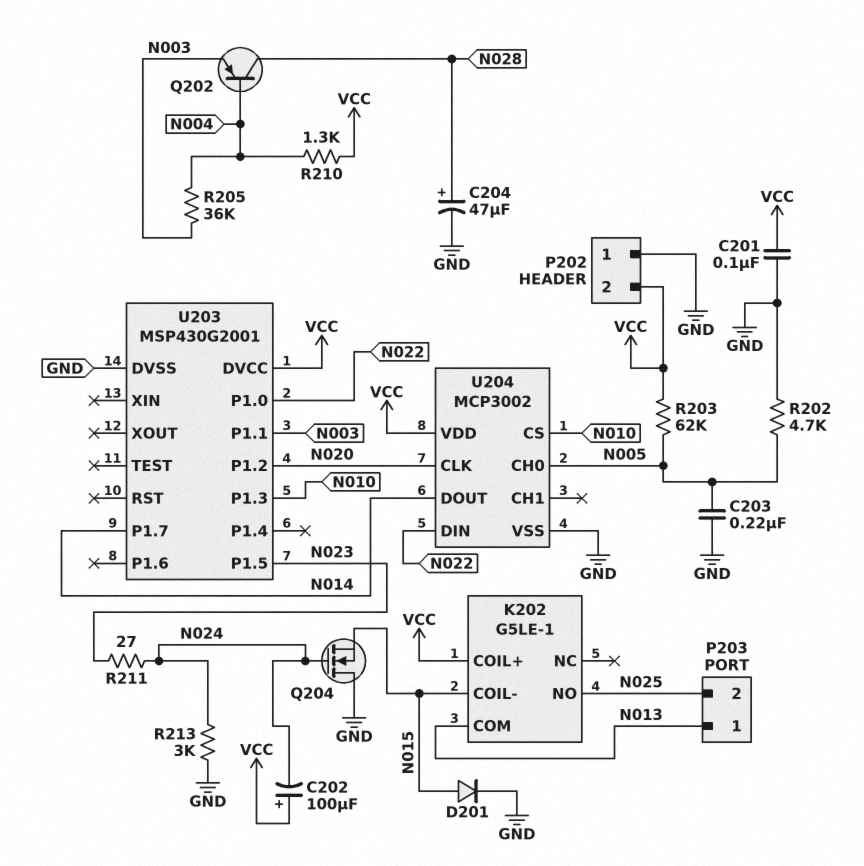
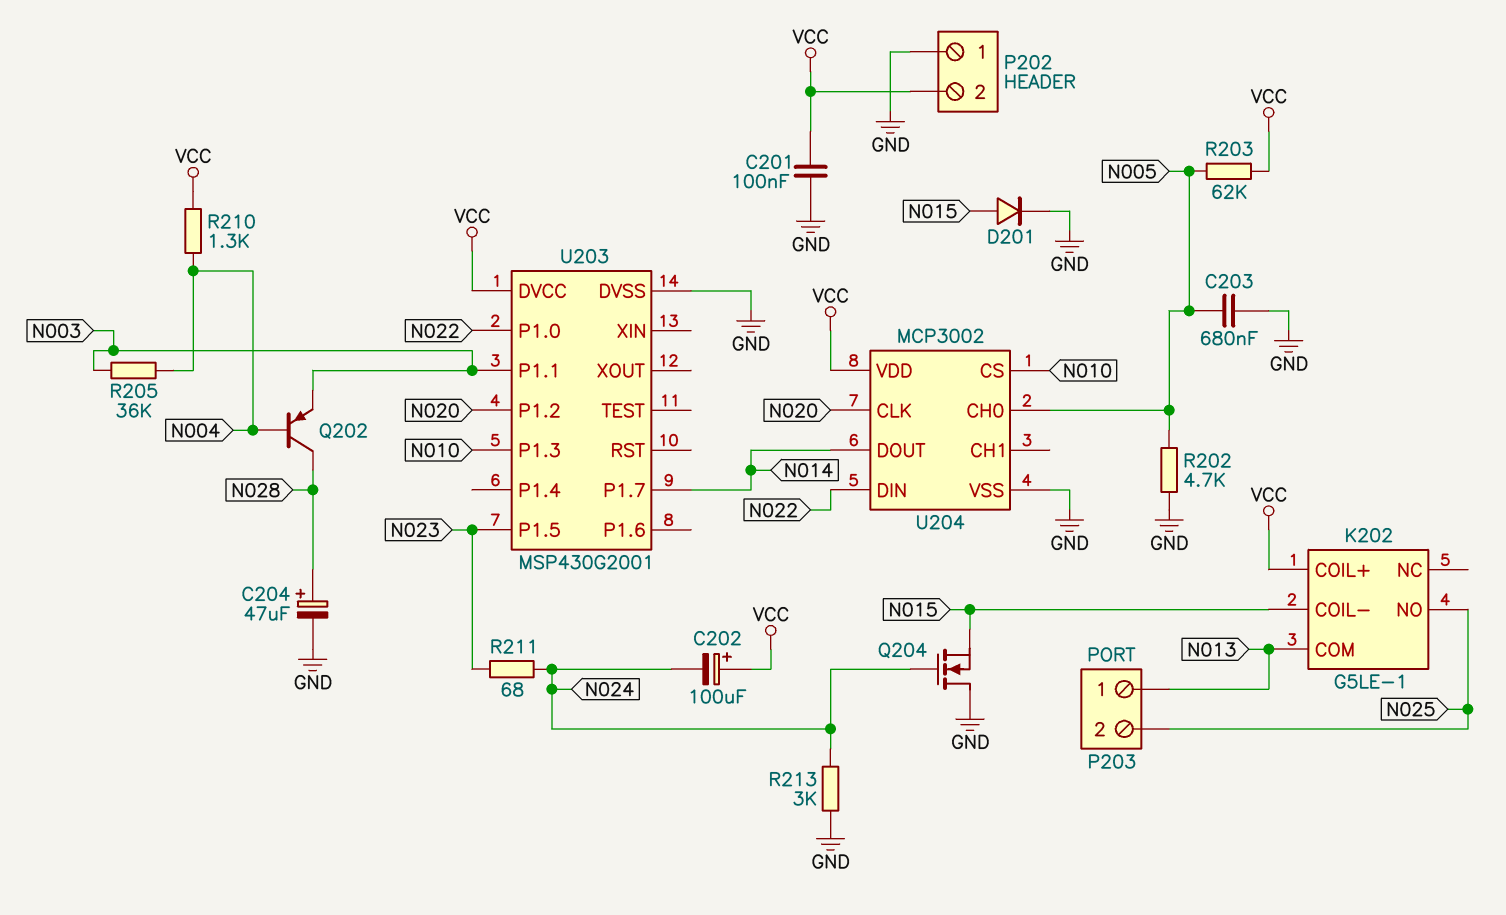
C203: 220nF (GND, N005) -> 680nF (GND, N005)
R211: 27 (N023, N024) -> 68 (N023, N024)

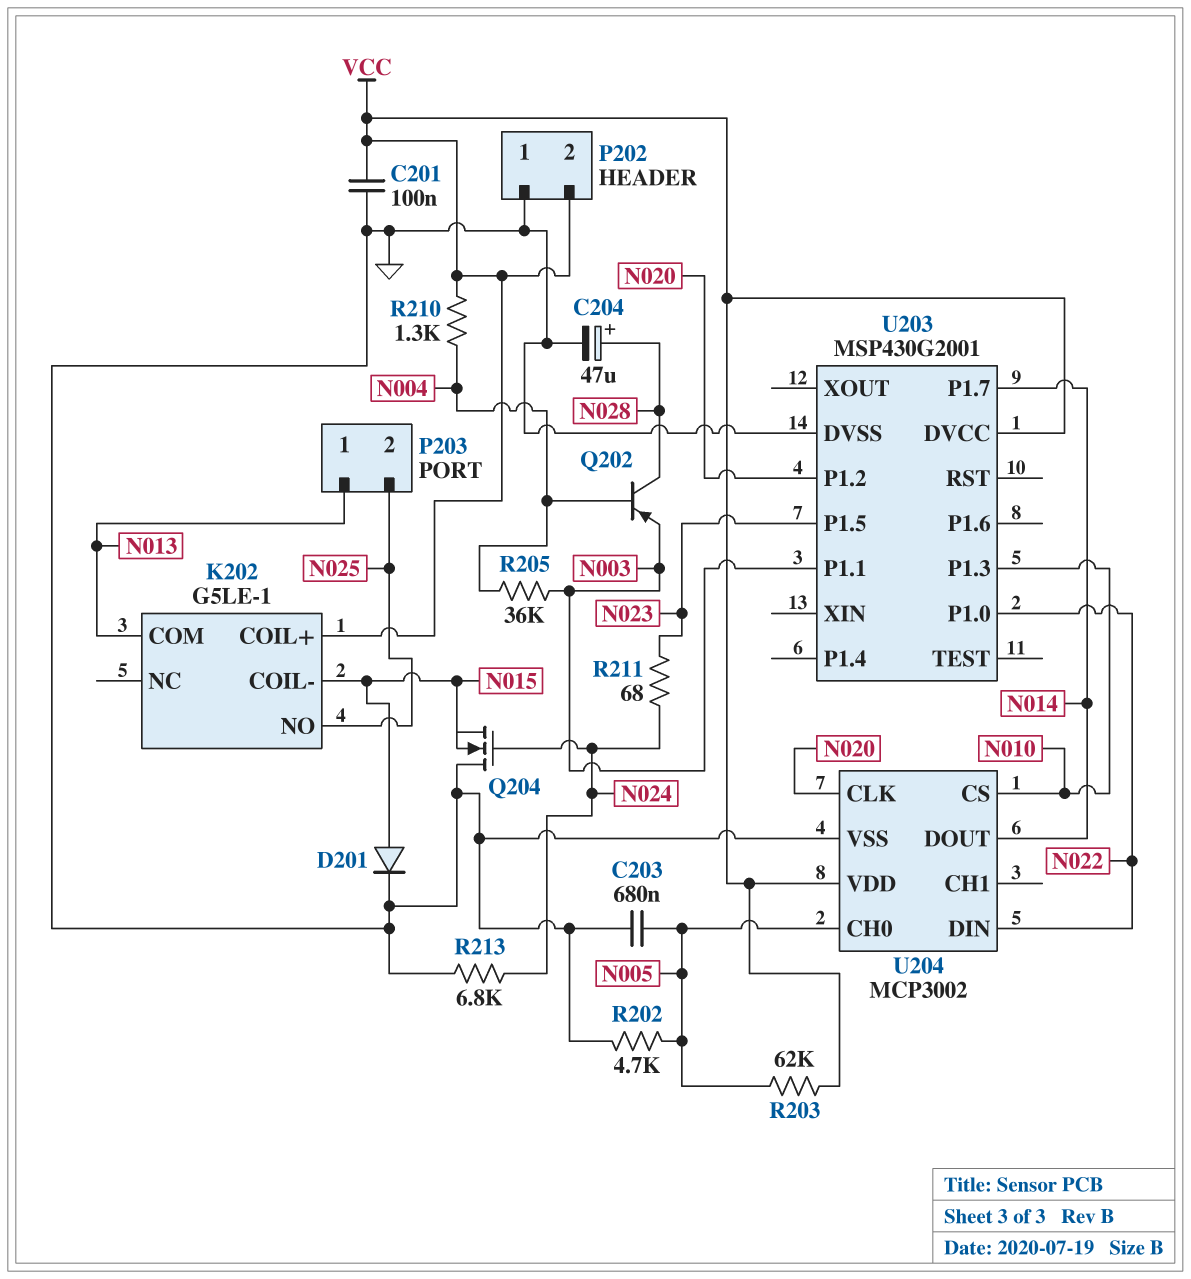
C202: 100uF (plus VCC, minus N024) -> none
R213: 3k (GND, N024) -> 6.8k (GND, N024)

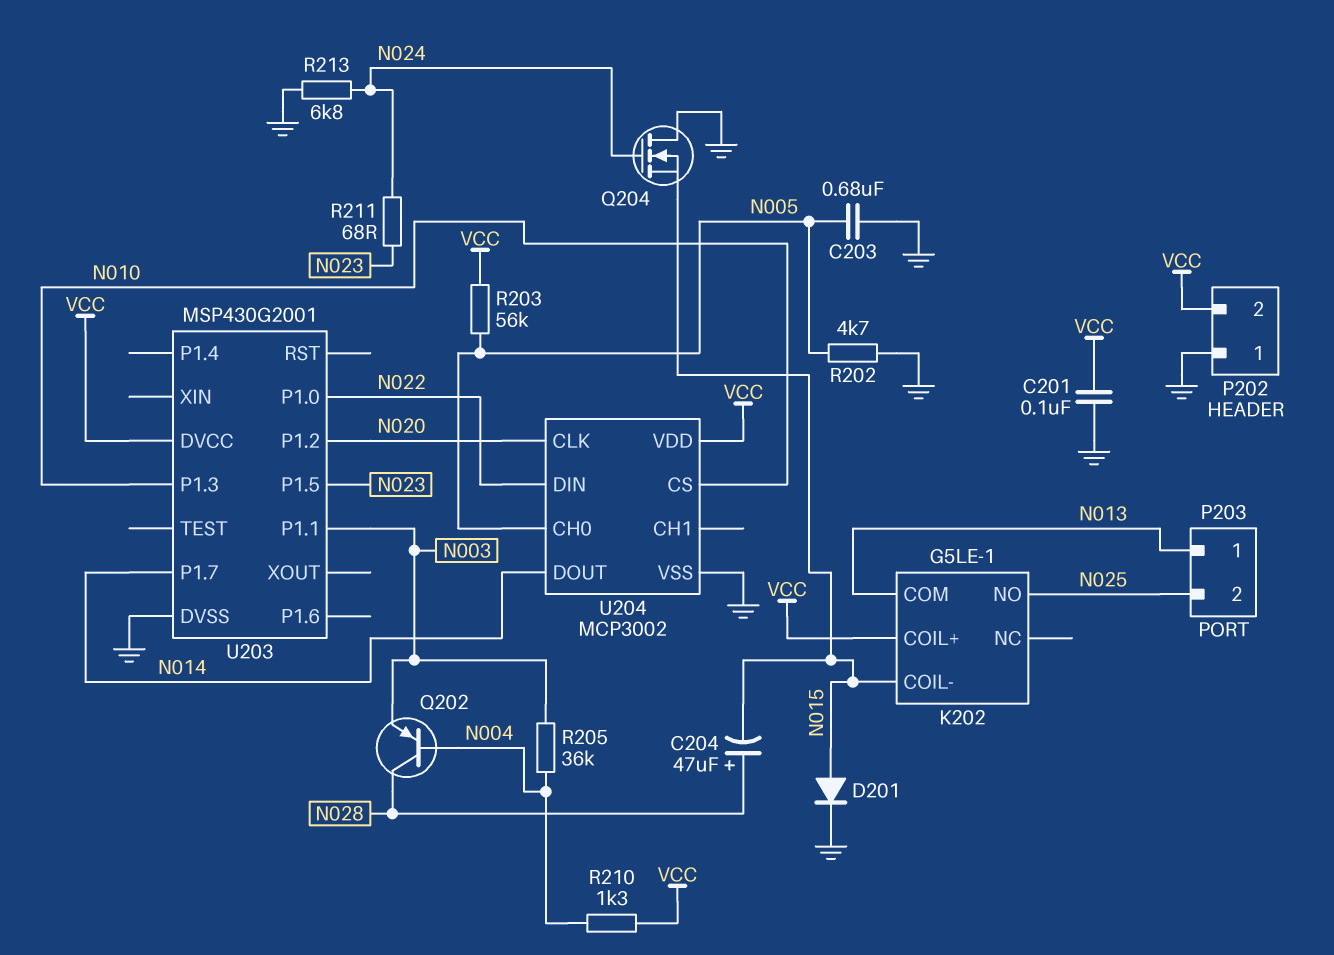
C204: 47uF (plus N028, minus GND) -> 47uF (plus N028, minus N015)
R203: 62k (N005, VCC) -> 56k (N005, VCC)

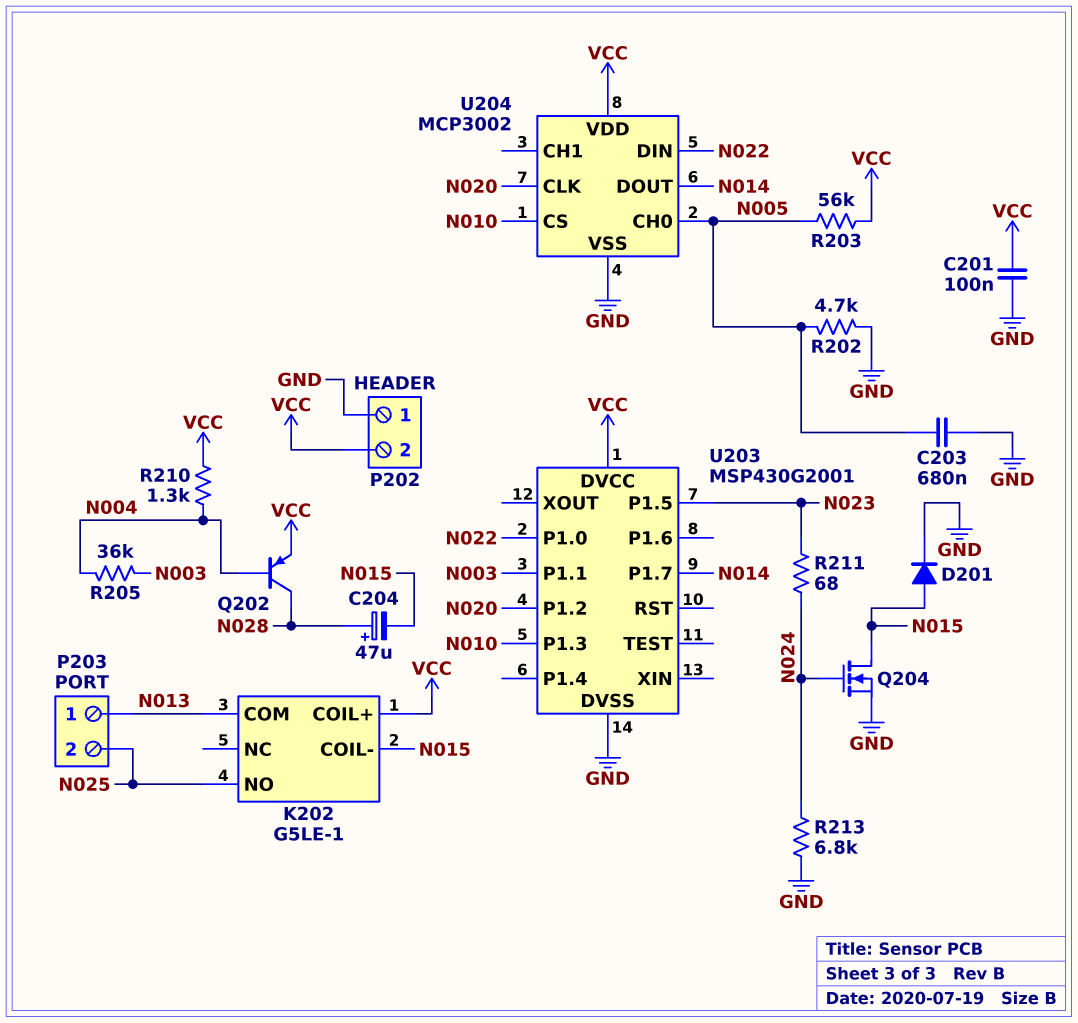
Q202: PNP (B N004, C N028, E N003) -> PNP (B N004, C N028, E VCC)
Q204: NMOS (G N024, D GND, S N015) -> NMOS (G N024, D N015, S GND)

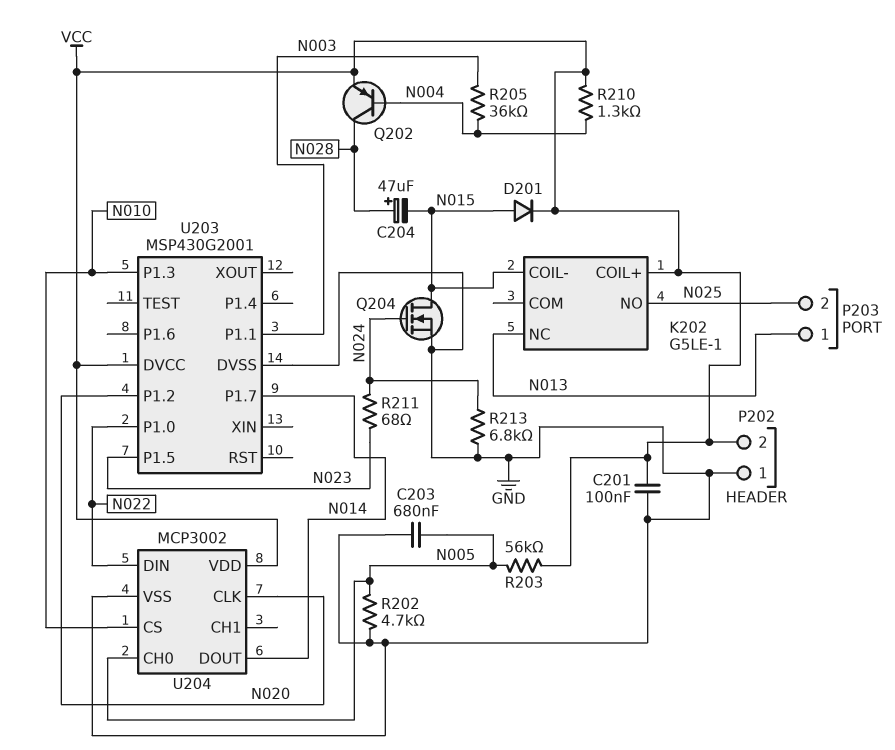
D201: diode (A N015, K GND) -> diode (A N015, K VCC)
K202 pin COM: N013 -> none
K202 pin NC: none -> N013

